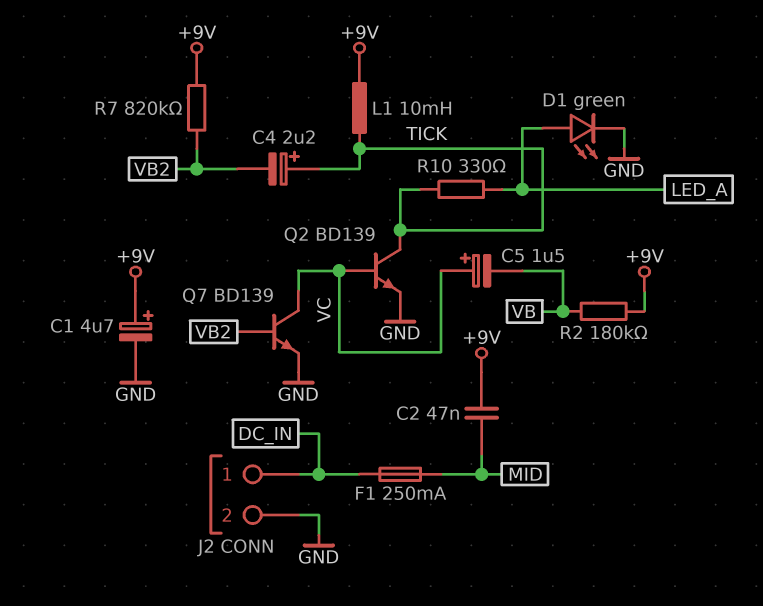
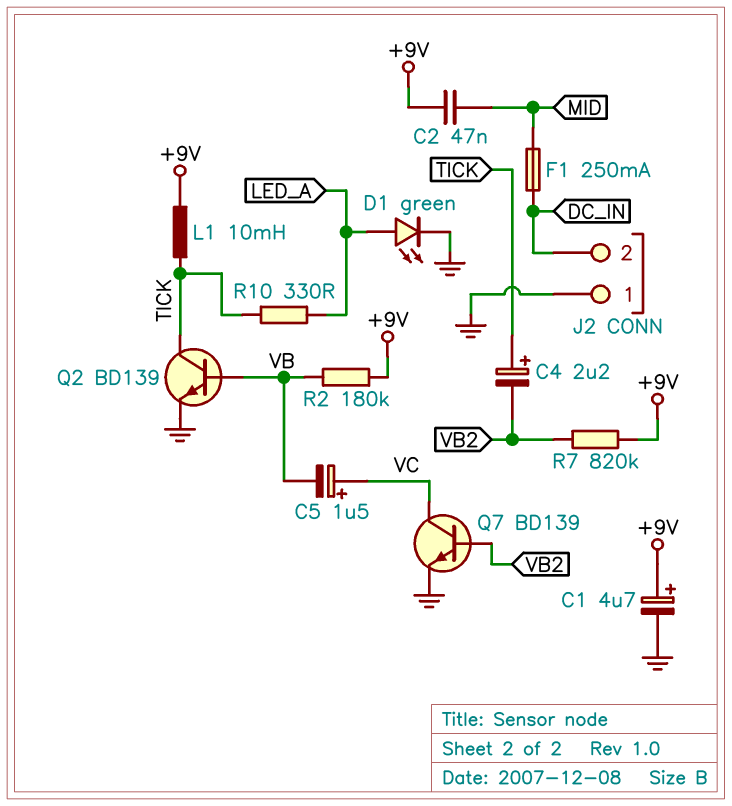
J2 pin 1: DC_IN -> GND
J2 pin 2: GND -> DC_IN
Q2: NPN BD139 (B VC, C TICK, E GND) -> NPN BD139 (B VB, C TICK, E GND)

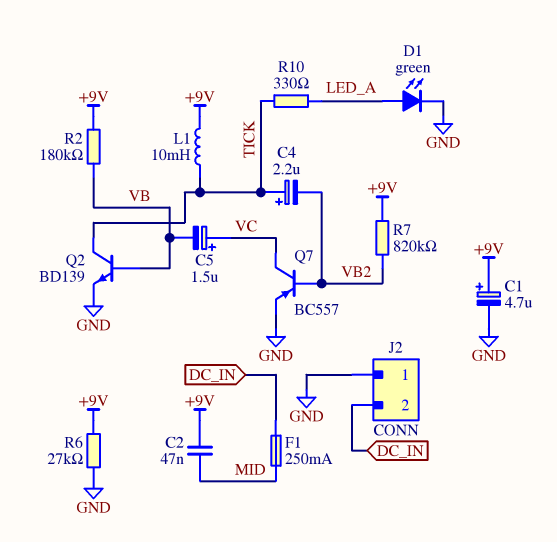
Q7: NPN BD139 (B VB2, C VC, E GND) -> PNP BC557 (B VB2, C VC, E GND)
R6: none -> 27k (+9V, GND)

